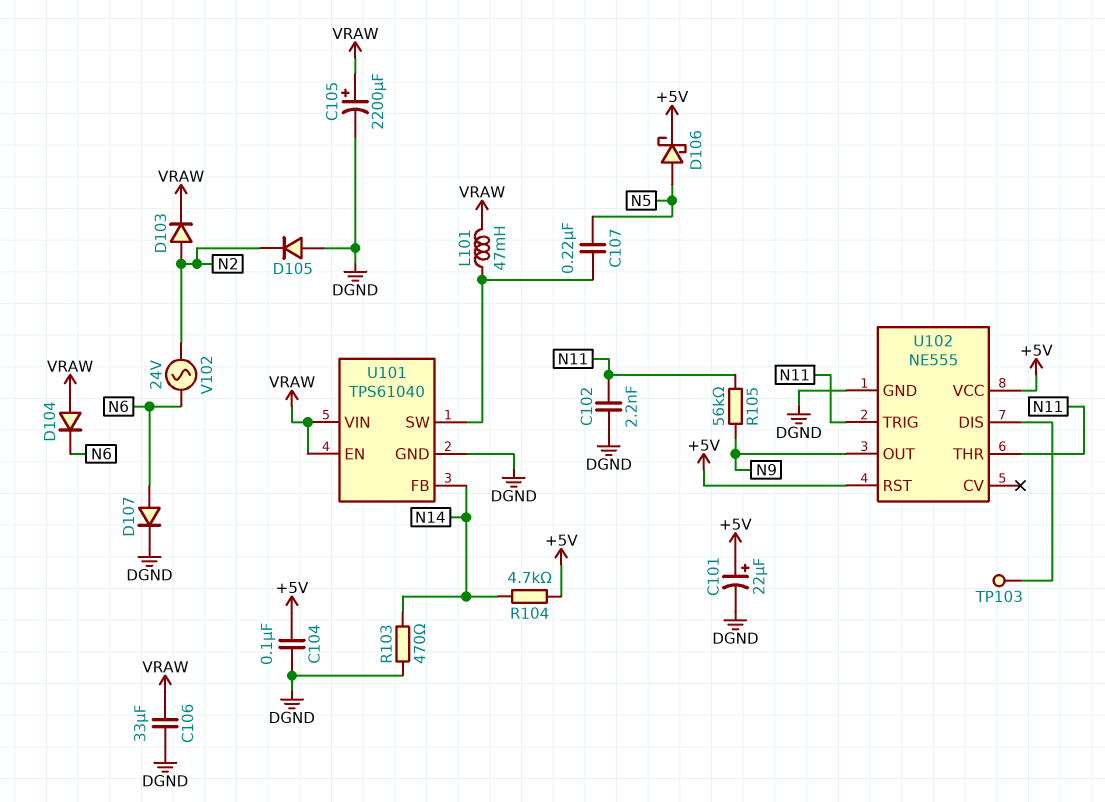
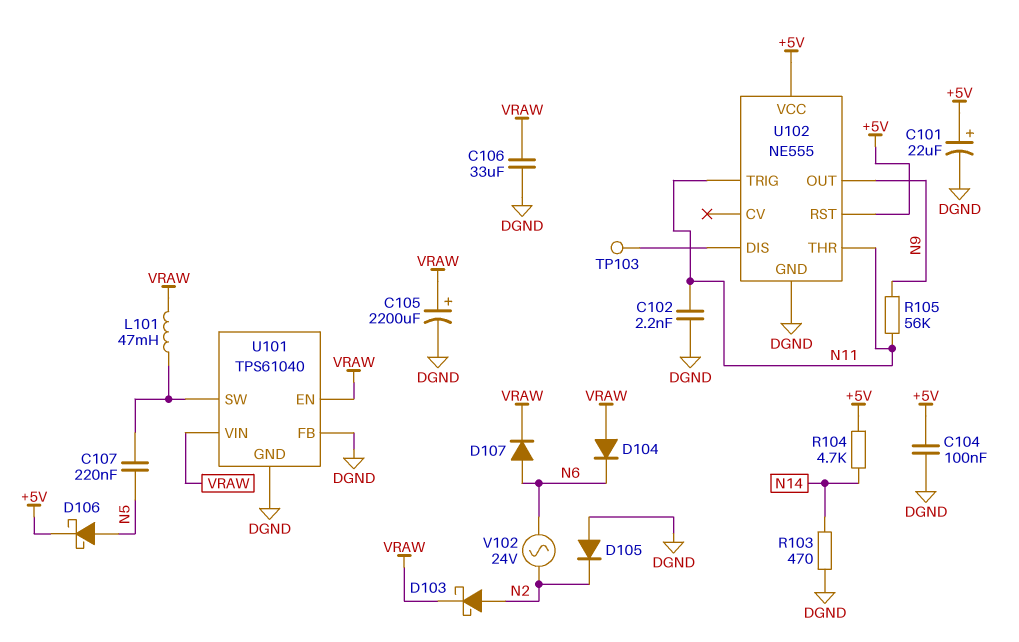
D103: diode (A N2, K VRAW) -> schottky (A N2, K VRAW)
D107: diode (A N6, K DGND) -> diode (A N6, K VRAW)
U101 pin FB: N14 -> DGND

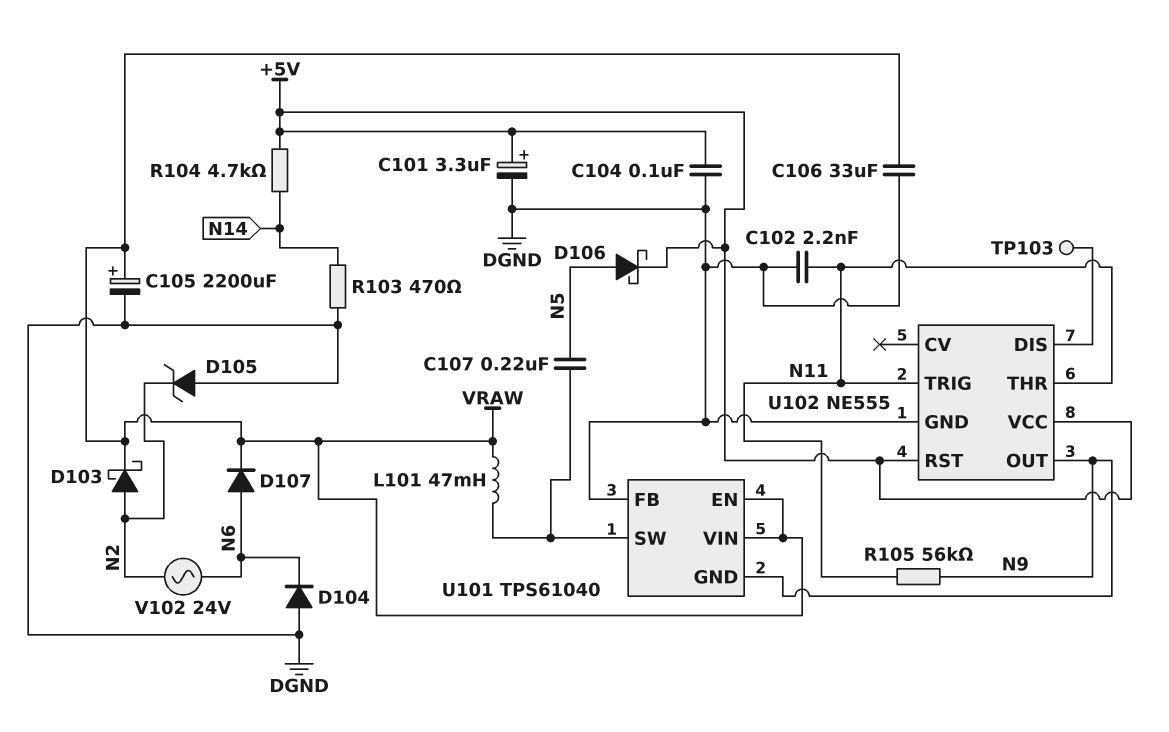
C101: 22uF (plus +5V, minus DGND) -> 3.3uF (plus +5V, minus DGND)
D104: diode (A VRAW, K N6) -> diode (A DGND, K N6)
D105: diode (A DGND, K N2) -> zener (A DGND, K N2)
U101 pin GND: DGND -> N9

